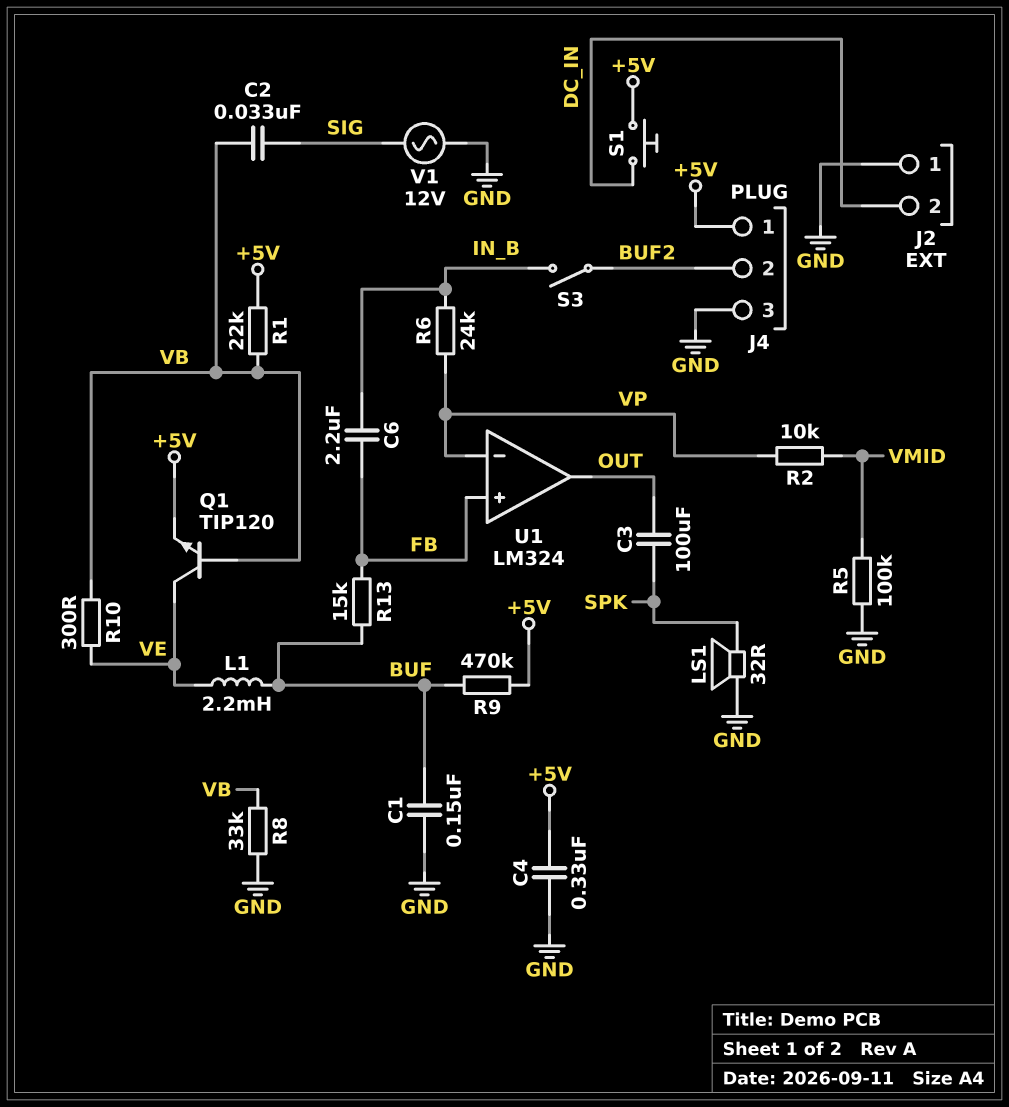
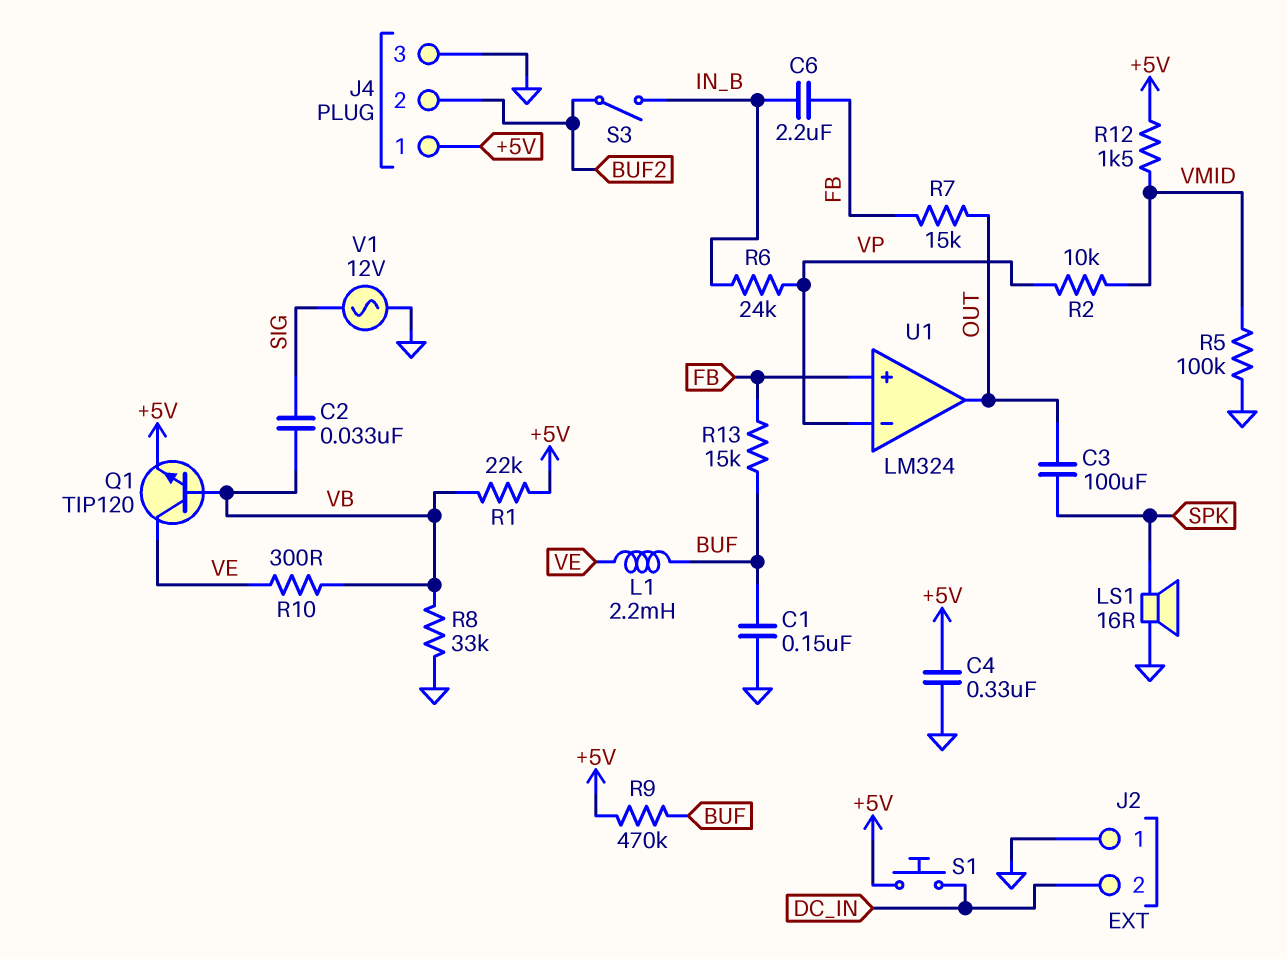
LS1: speaker 32R (GND, SPK) -> speaker 16R (GND, SPK)
R7: none -> 15k (FB, OUT)
R12: none -> 1.5k (+5V, VMID)

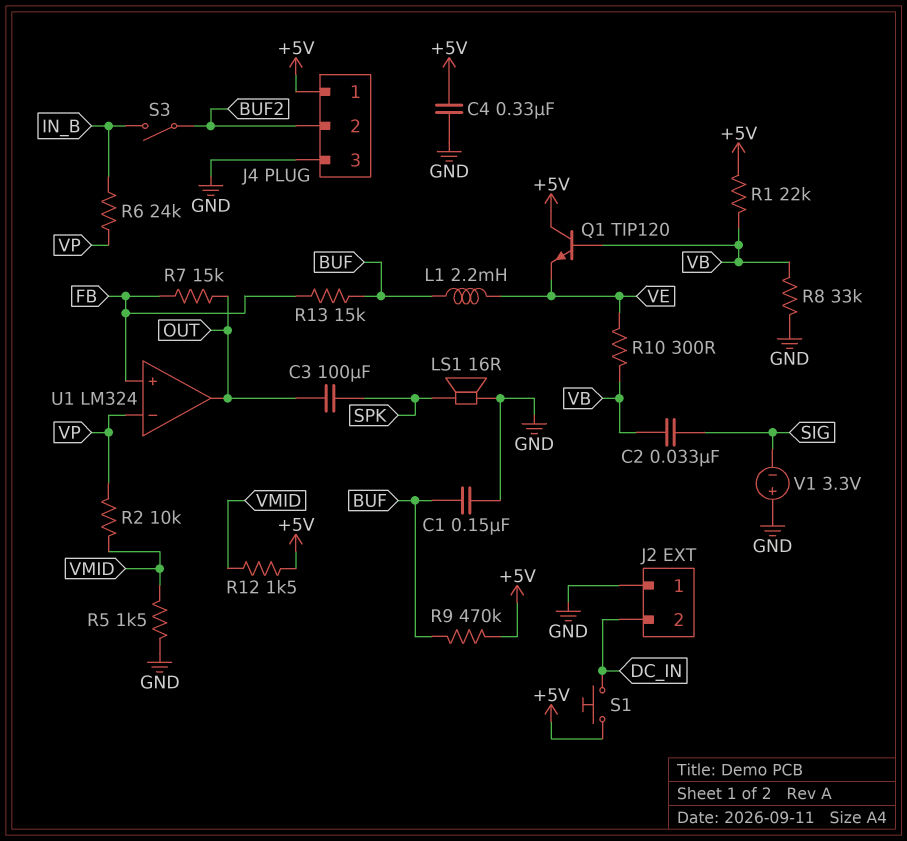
C6: 2.2uF (FB, IN_B) -> none
Q1: NPN TIP120 (B VB, C VE, E +5V) -> NPN TIP120 (B VB, C +5V, E VE)
R5: 100k (GND, VMID) -> 1.5k (GND, VMID)
V1: AC 12V (GND, SIG) -> 3.3V (plus GND, minus SIG)

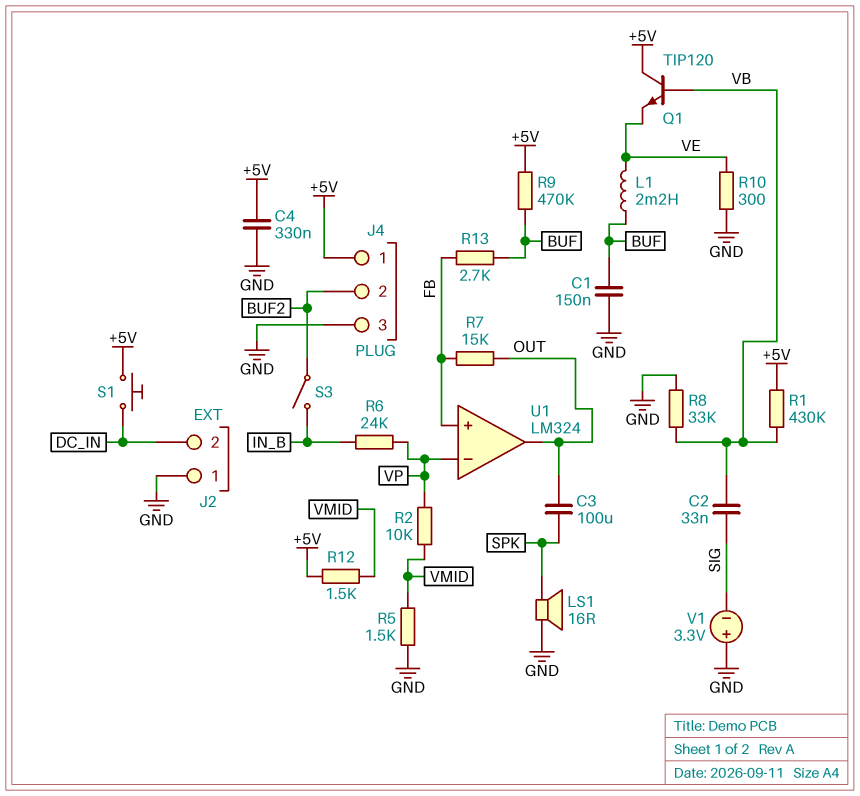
R1: 22k (+5V, VB) -> 430k (+5V, VB)
R10: 300 (VB, VE) -> 300 (GND, VE)
R13: 15k (BUF, FB) -> 2.7k (BUF, FB)

